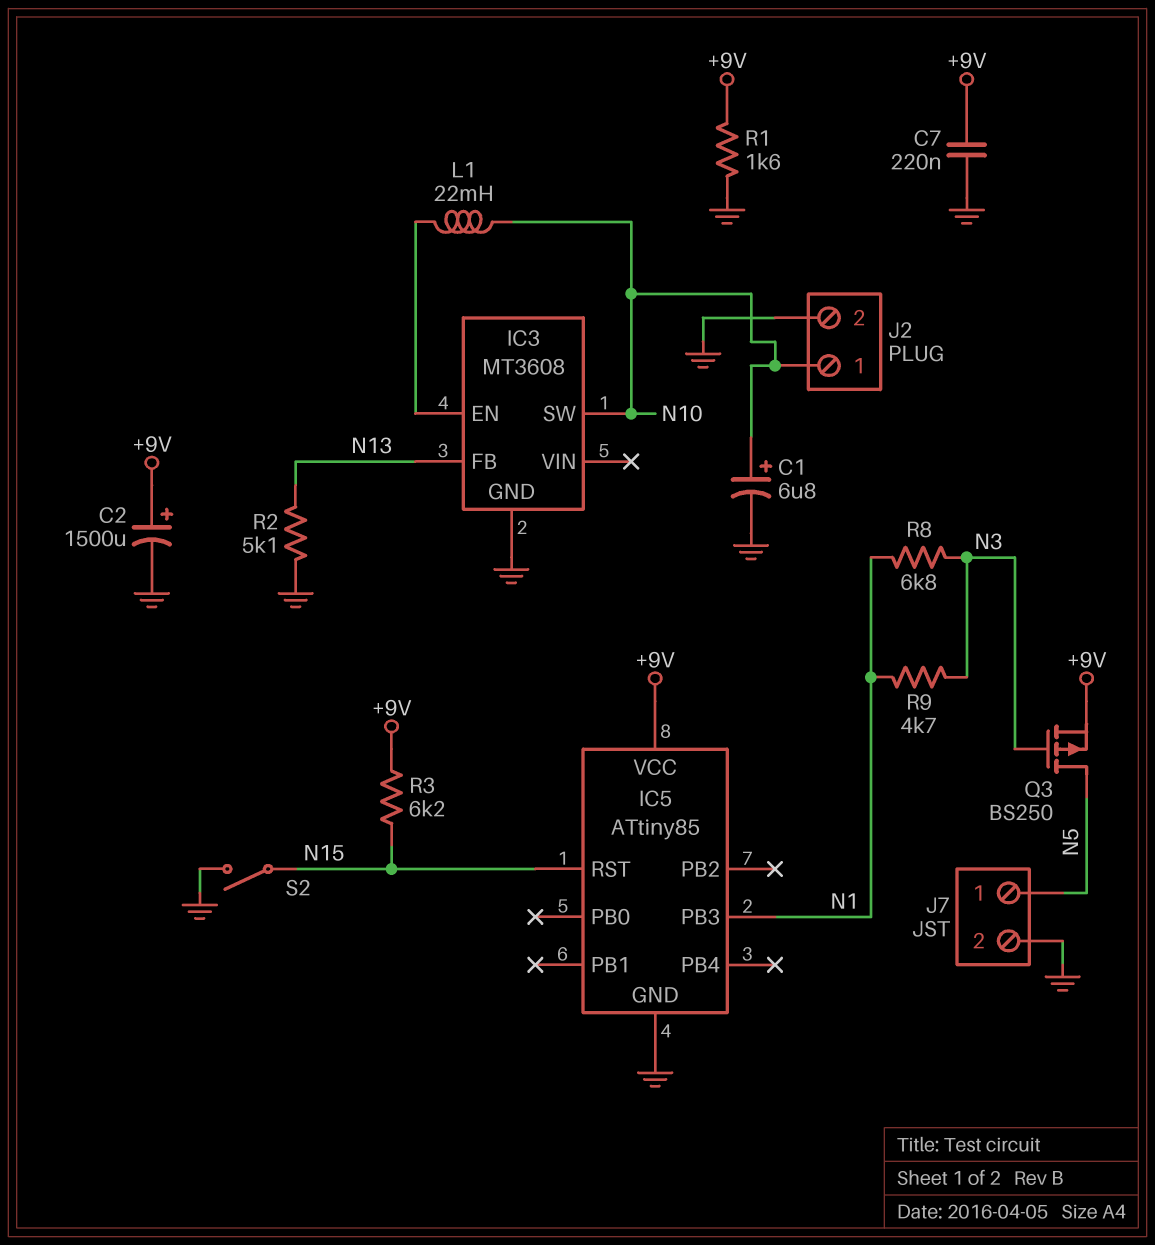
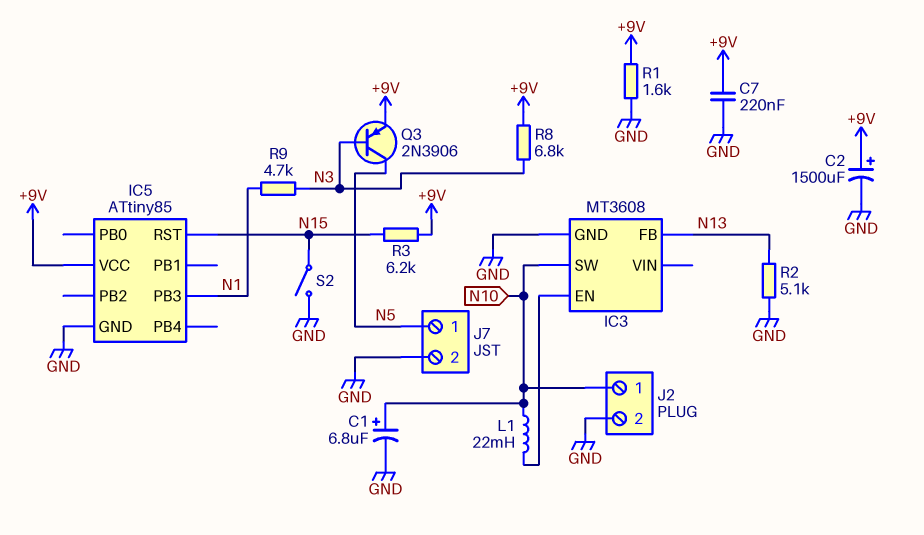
Q3: PMOS BS250 (G N3, D N5, S +9V) -> PNP 2N3906 (B N3, C N5, E +9V)
R8: 6.8k (N1, N3) -> 6.8k (+9V, N3)

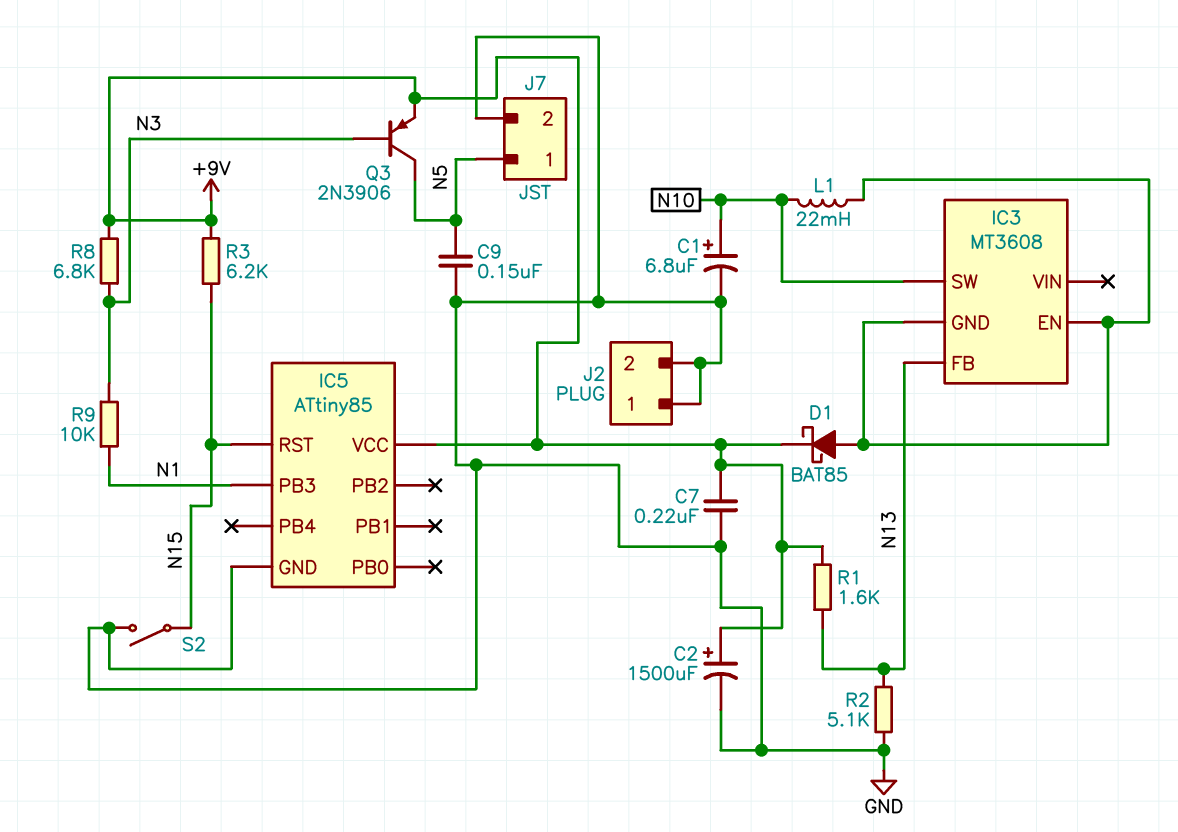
C9: none -> 150nF (GND, N5)
D1: none -> schottky BAT85 (A IC3/EN, K +9V)
IC3 pin GND: GND -> IC3/EN
J2 pin 1: N10 -> GND
R1: 1.6k (+9V, GND) -> 1.6k (+9V, N13)
R9: 4.7k (N1, N3) -> 10k (N1, N3)

